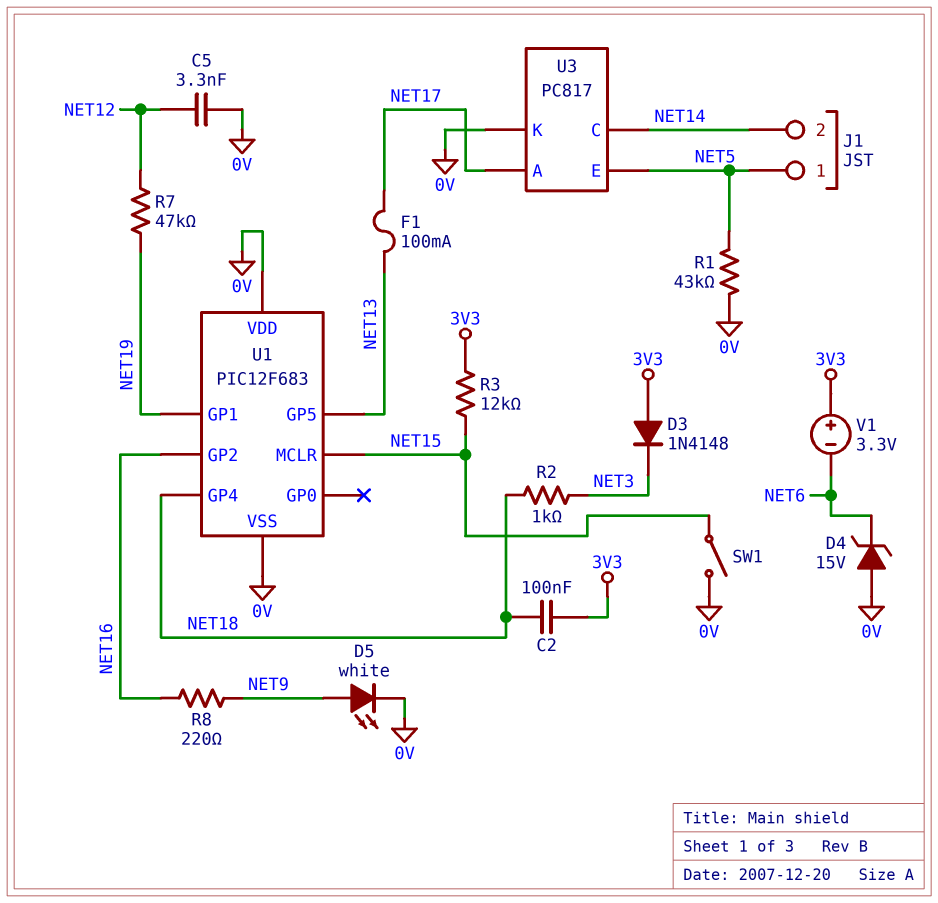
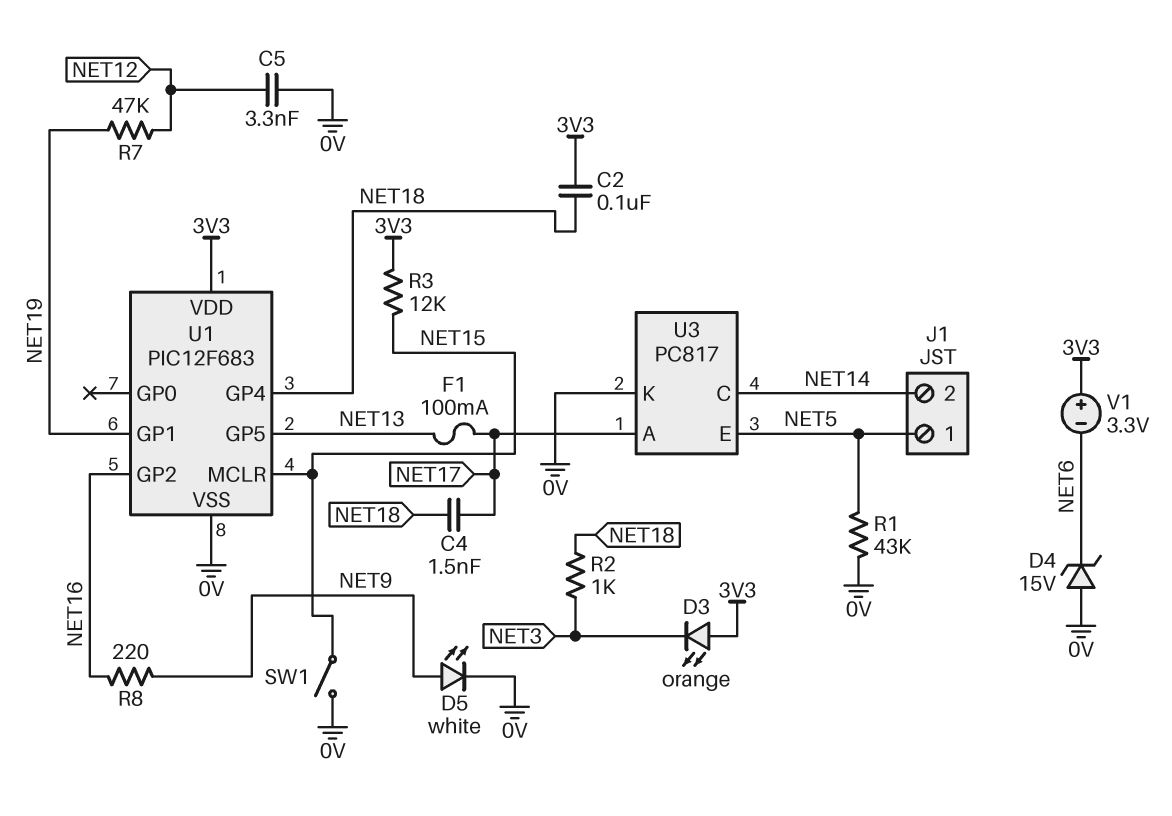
C4: none -> 1.5nF (NET17, NET18)
D3: diode 1N4148 (A 3V3, K NET3) -> LED orange (A 3V3, K NET3)
U1 pin VDD: 0V -> 3V3

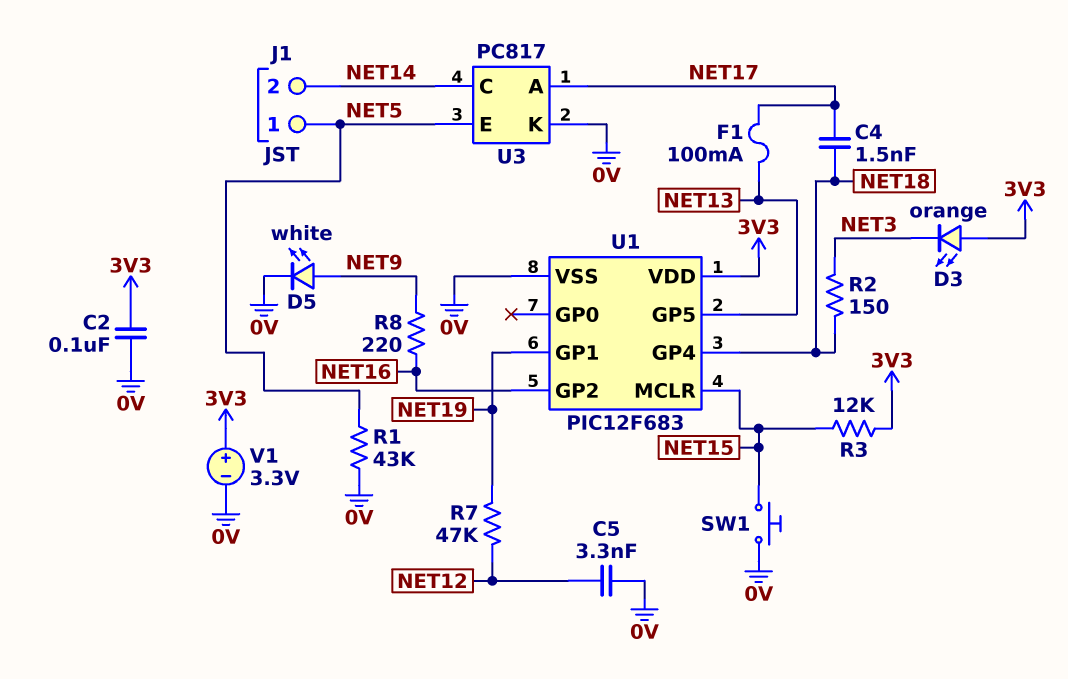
C2: 100nF (3V3, NET18) -> 100nF (0V, 3V3)
D4: zener 15V (A 0V, K NET6) -> none
R2: 1k (NET3, NET18) -> 150 (NET3, NET18)
SW1: switch (0V, NET15) -> button (0V, NET15)
V1: 3.3V (plus 3V3, minus NET6) -> 3.3V (plus 3V3, minus 0V)

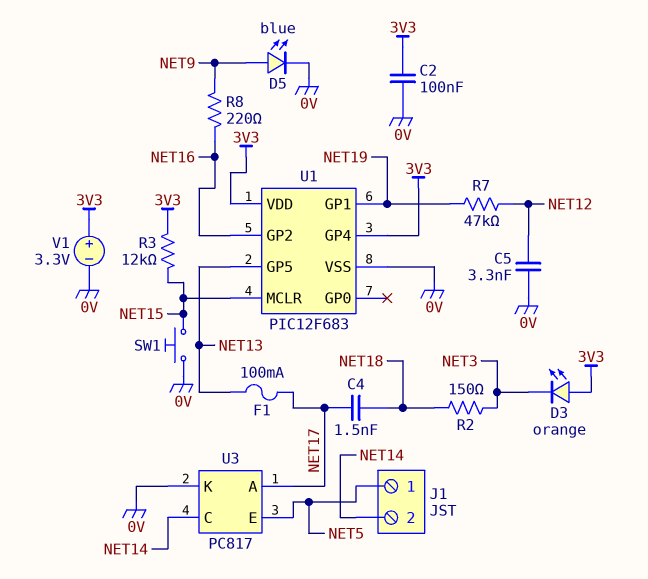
D5: LED white (A NET9, K 0V) -> LED blue (A NET9, K 0V)
R1: 43k (0V, NET5) -> none
U1 pin GP4: NET18 -> 3V3

